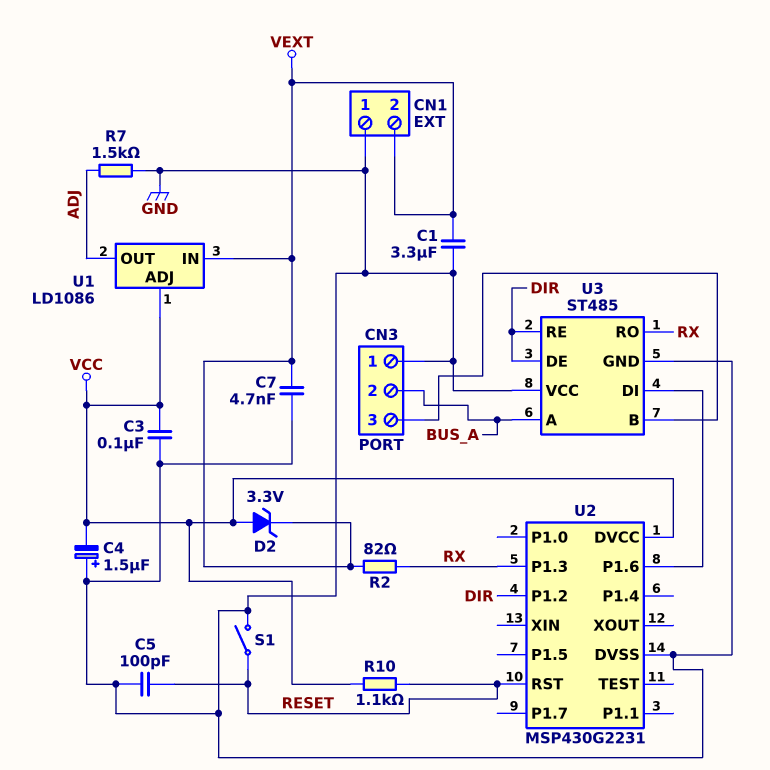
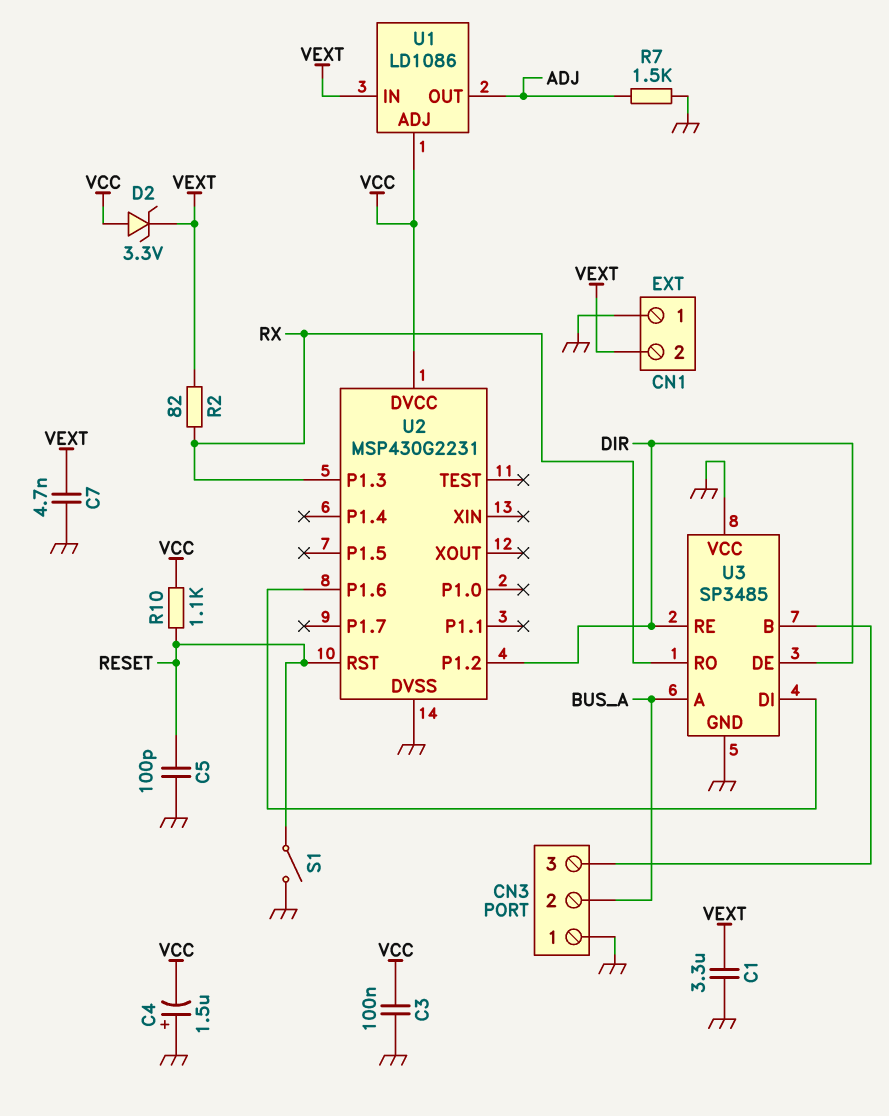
U3: ST485 -> SP3485

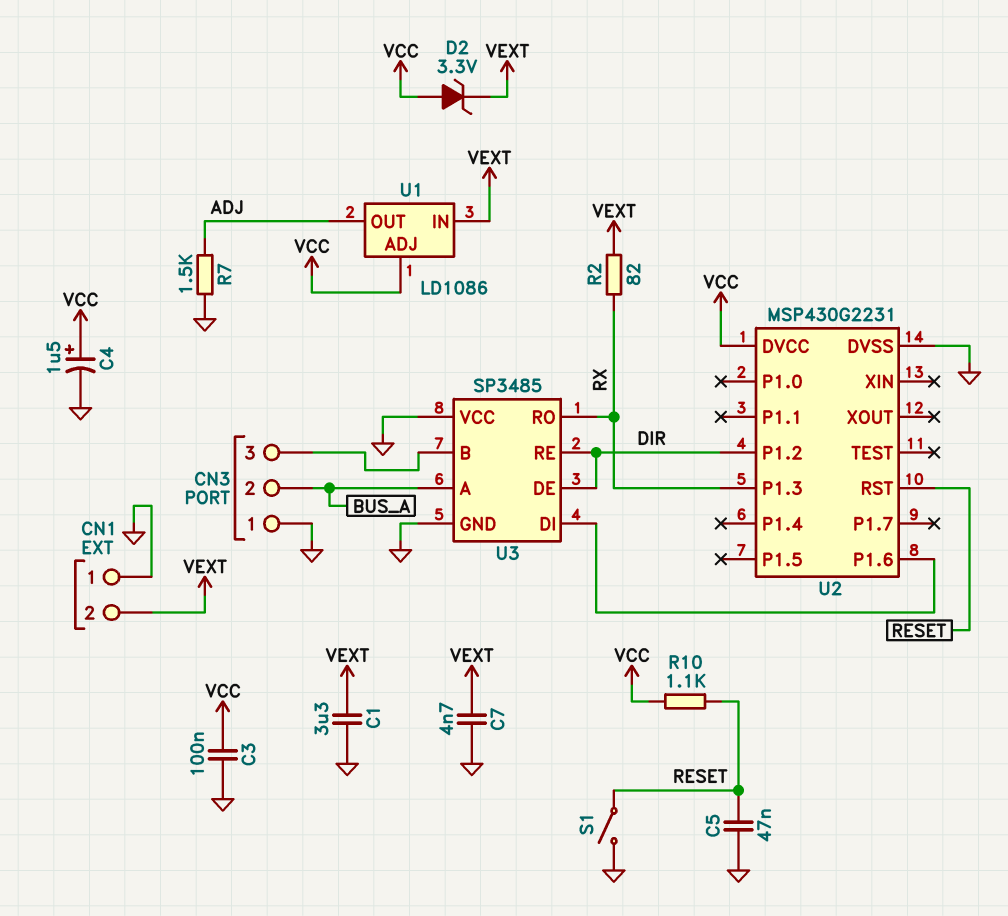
C4: 1.5uF (plus GND, minus VCC) -> 1.5uF (plus VCC, minus GND)
C5: 100pF (GND, RESET) -> 47nF (GND, RESET)

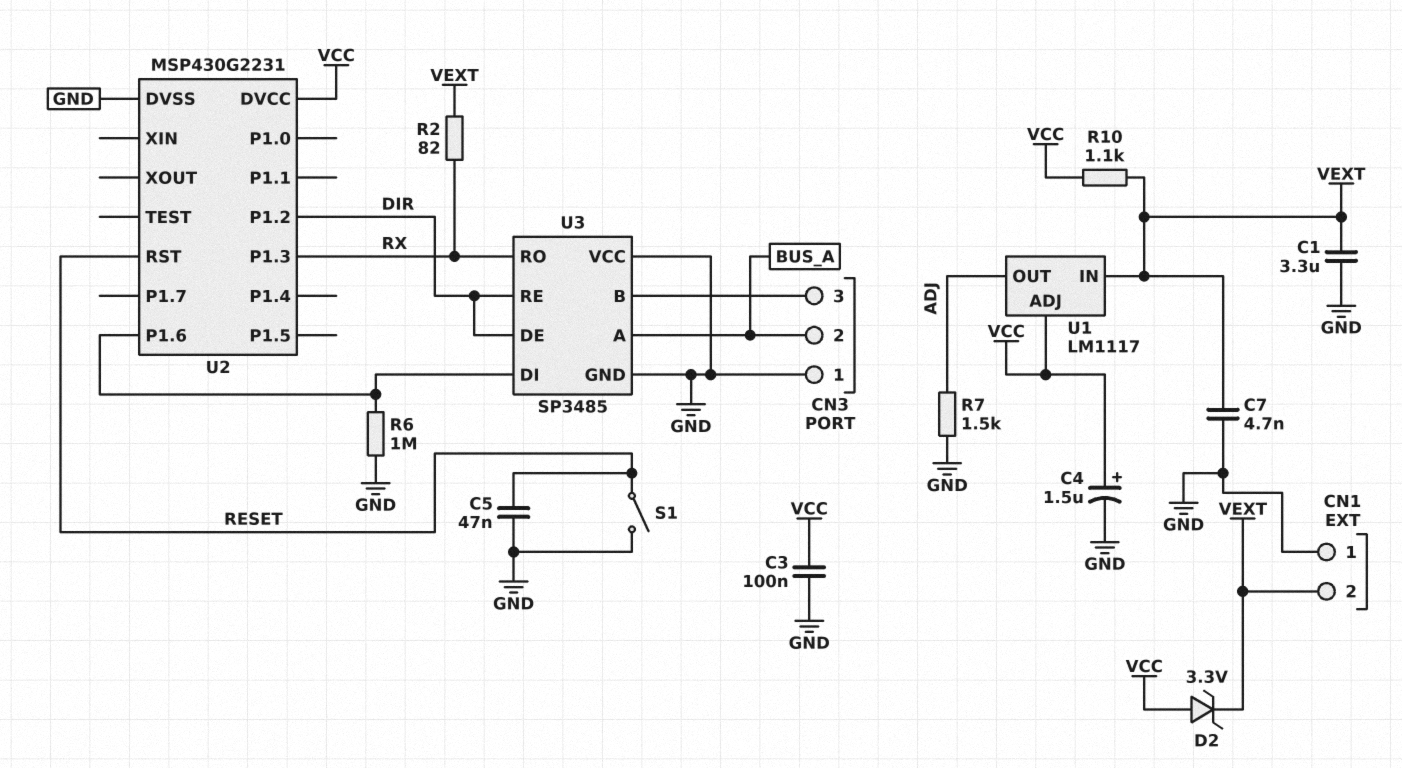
R6: none -> 1M (GND, U2/P1.6)
R10: 1.1k (RESET, VCC) -> 1.1k (VCC, VEXT)
U1: LD1086 -> LM1117

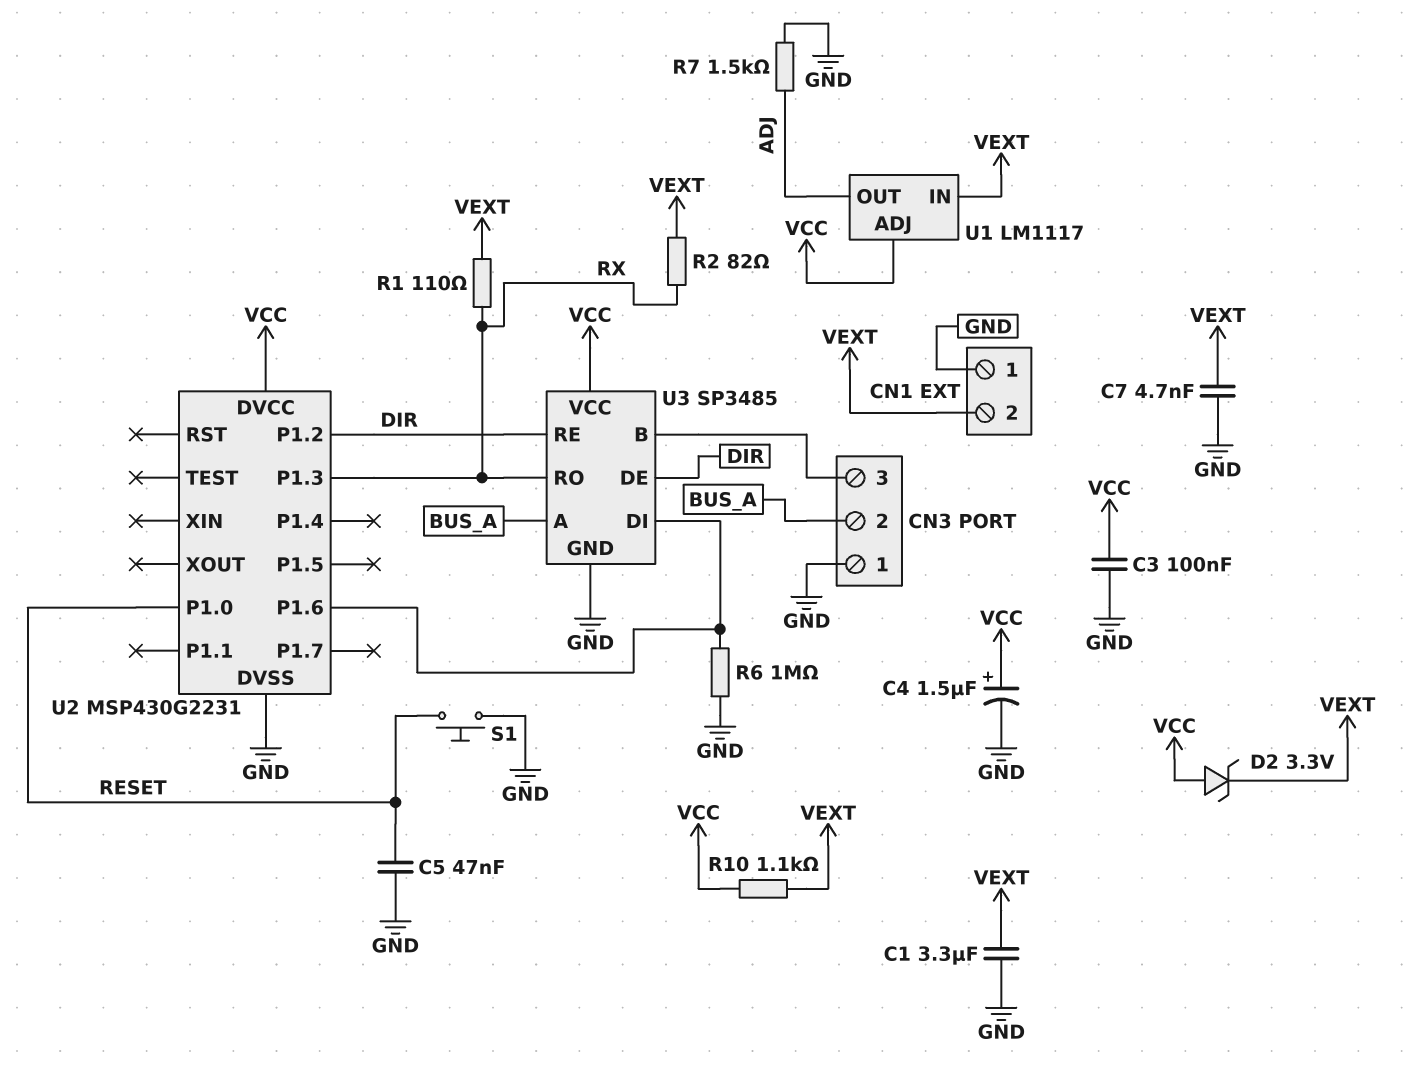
R1: none -> 110 (RX, VEXT)
S1: switch (GND, RESET) -> button (GND, RESET)
U2 pin P1.0: none -> RESET
U2 pin RST: RESET -> none
U3 pin VCC: GND -> VCC

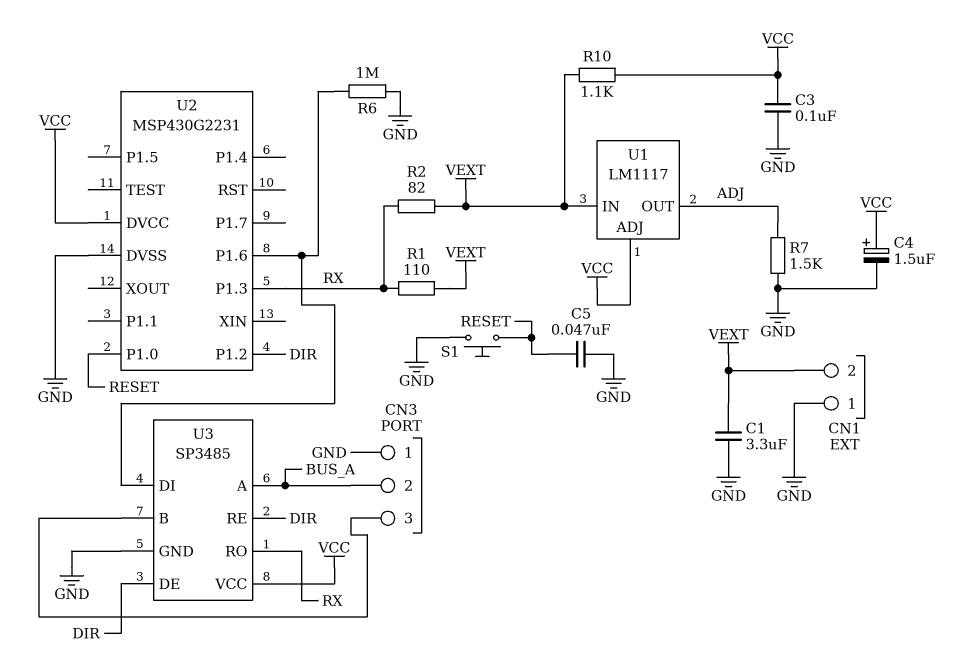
C7: 4.7nF (GND, VEXT) -> none
D2: zener 3.3V (A VCC, K VEXT) -> none

